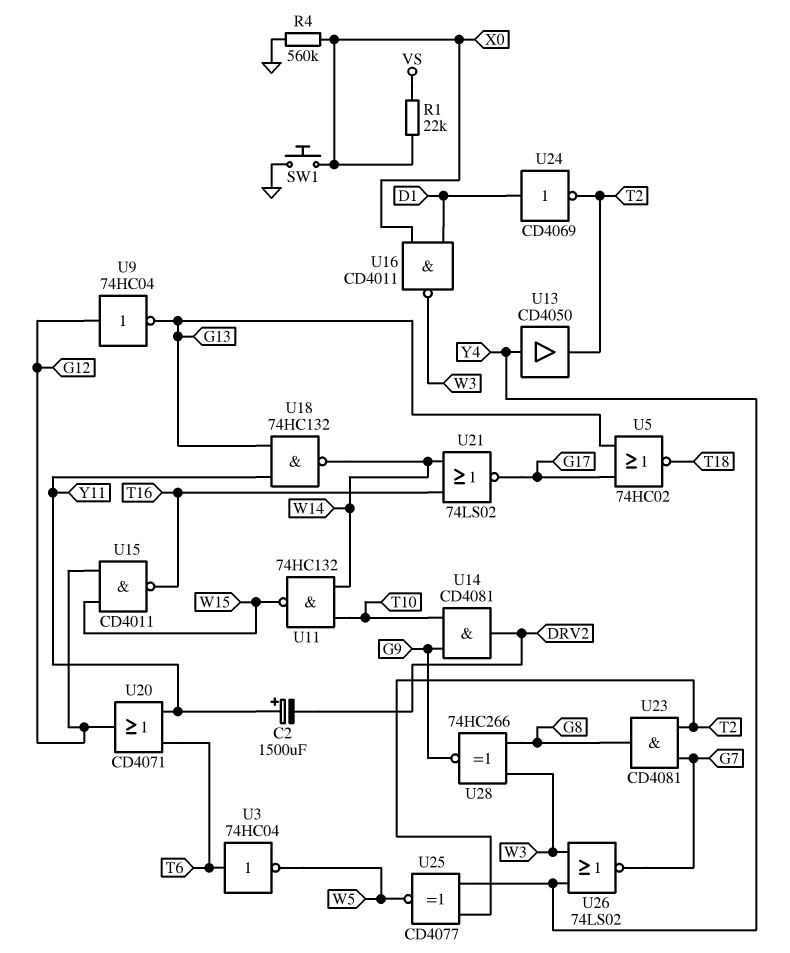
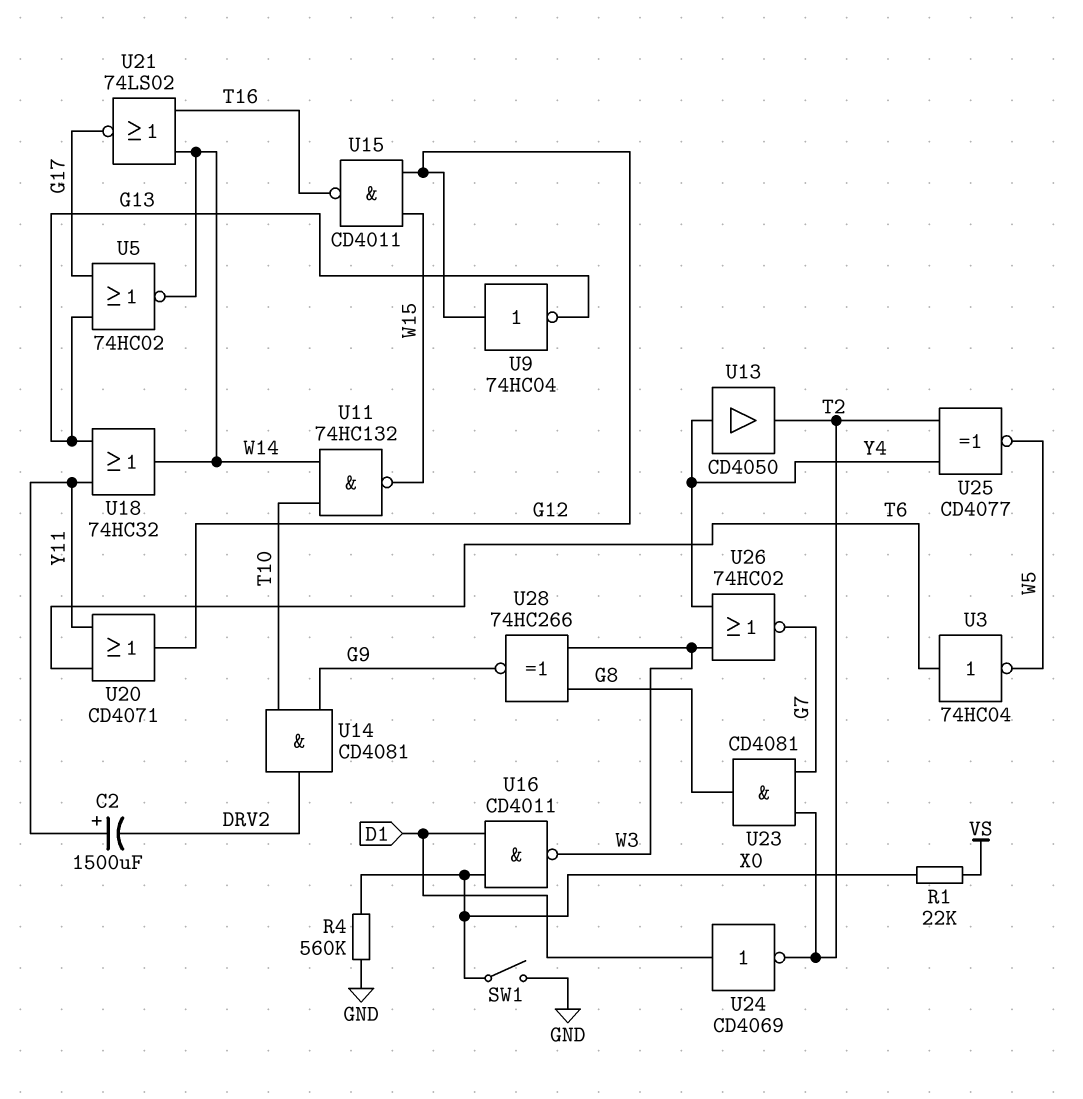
SW1: button (GND, X0) -> switch (GND, X0)
U5: NOR 74HC02 (in G13, in G17, out T18) -> NOR 74HC02 (in G13, in G17, out W14)
U18: NAND 74HC132 (in G13, in Y11, out W14) -> OR 74HC32 (in G13, in Y11, out W14)
U26: NOR 74LS02 (in W3, in Y4, out G7) -> NOR 74HC02 (in W3, in Y4, out G7)

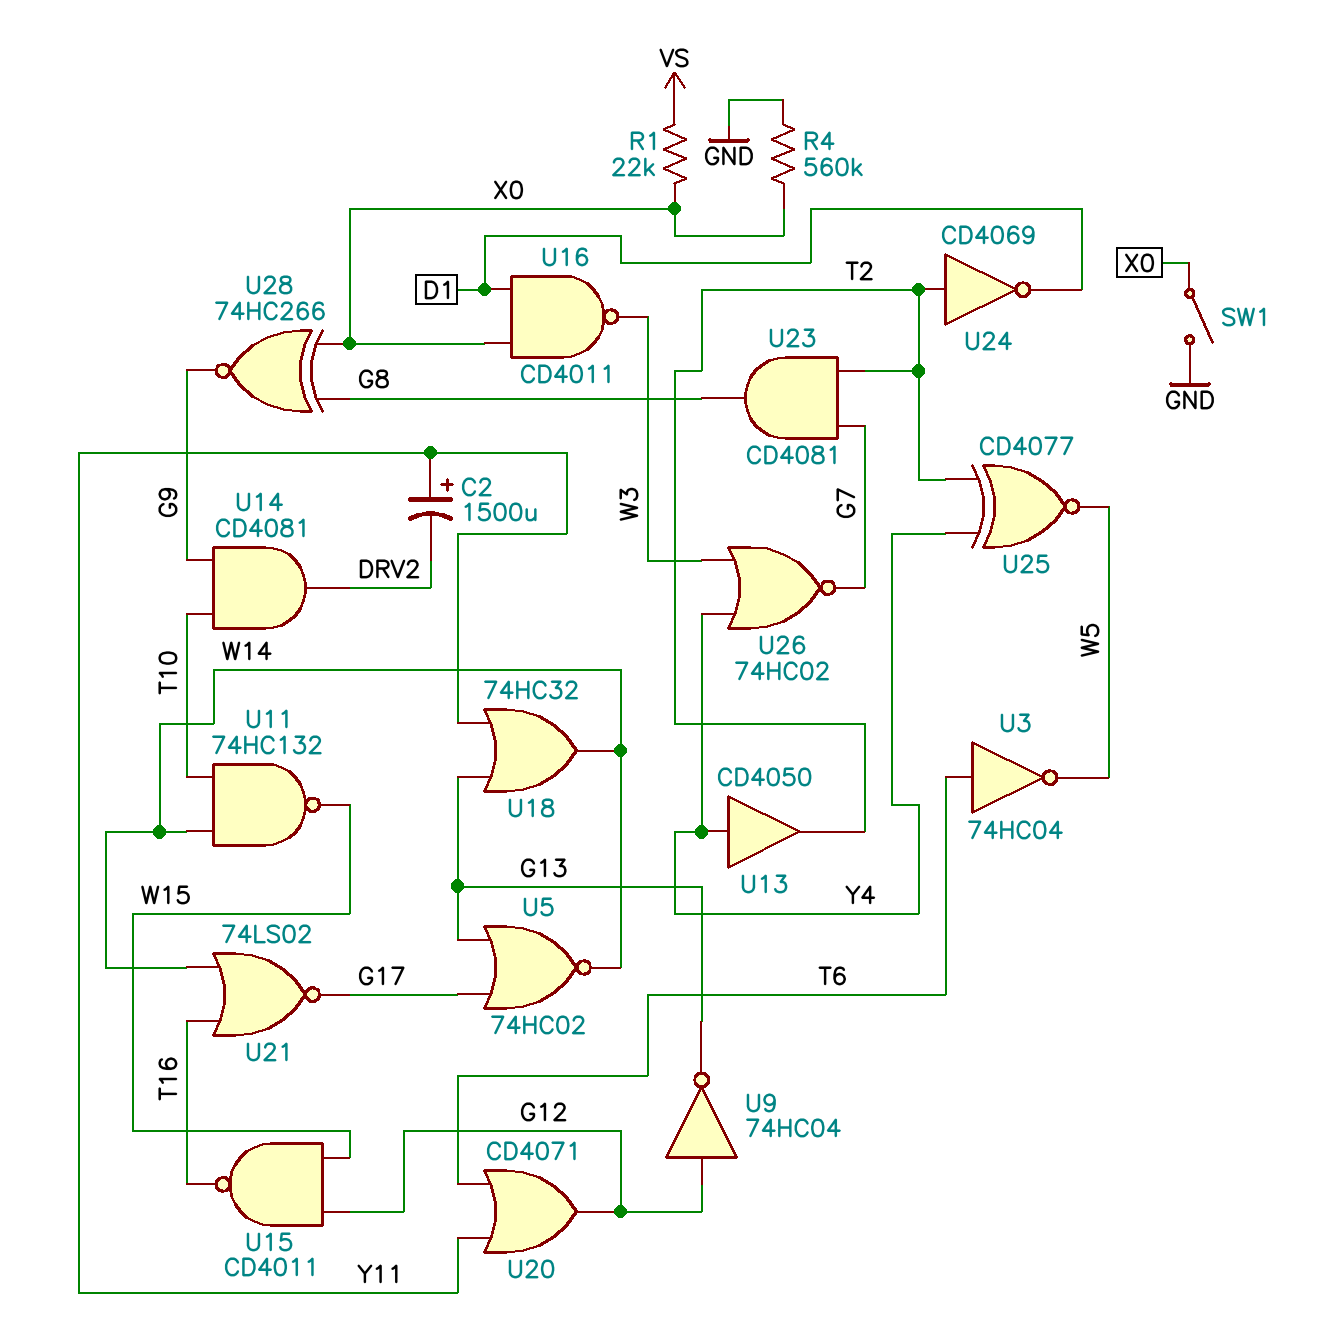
U24: NOT CD4069 (in D1, out T2) -> NOT CD4069 (in T2, out D1)
U28: XNOR 74HC266 (in G8, in W3, out G9) -> XNOR 74HC266 (in G8, in X0, out G9)

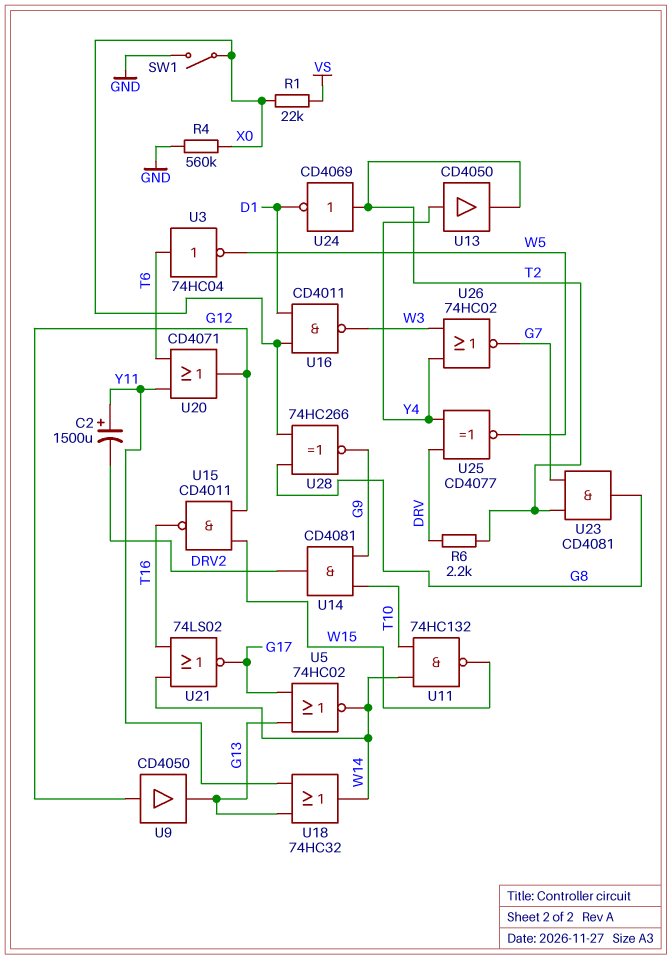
R6: none -> 2.2k (DRV, T2)
U9: NOT 74HC04 (in G12, out G13) -> buffer CD4050 (in G12, out G13)
U25: XNOR CD4077 (in T2, in Y4, out W5) -> XNOR CD4077 (in DRV, in Y4, out W5)

